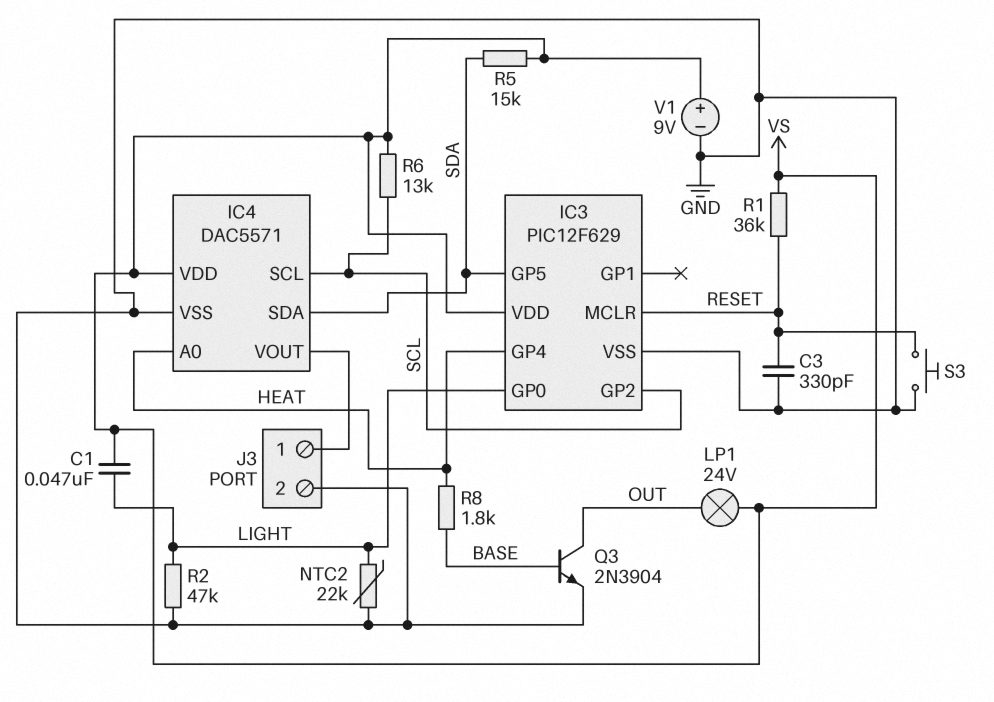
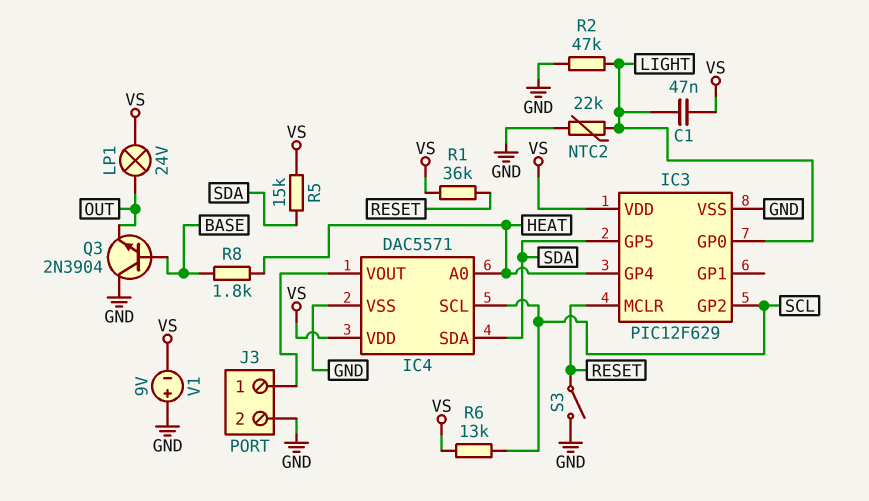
C3: 330pF (GND, RESET) -> none
Q3: NPN 2N3904 (B BASE, C OUT, E GND) -> NPN 2N3904 (B BASE, C GND, E OUT)
S3: button (GND, RESET) -> switch (GND, RESET)
V1: 9V (plus VS, minus GND) -> 9V (plus GND, minus VS)

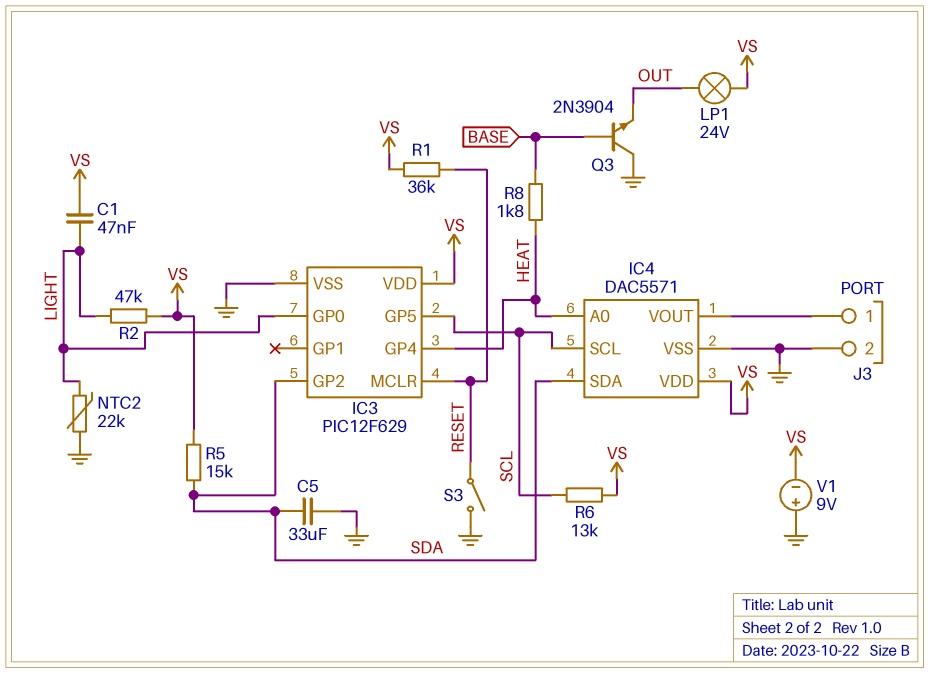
C5: none -> 33uF (GND, SDA)
IC3 pin GP2: SCL -> SDA
IC3 pin GP5: SDA -> SCL
R2: 47k (GND, LIGHT) -> 47k (LIGHT, VS)

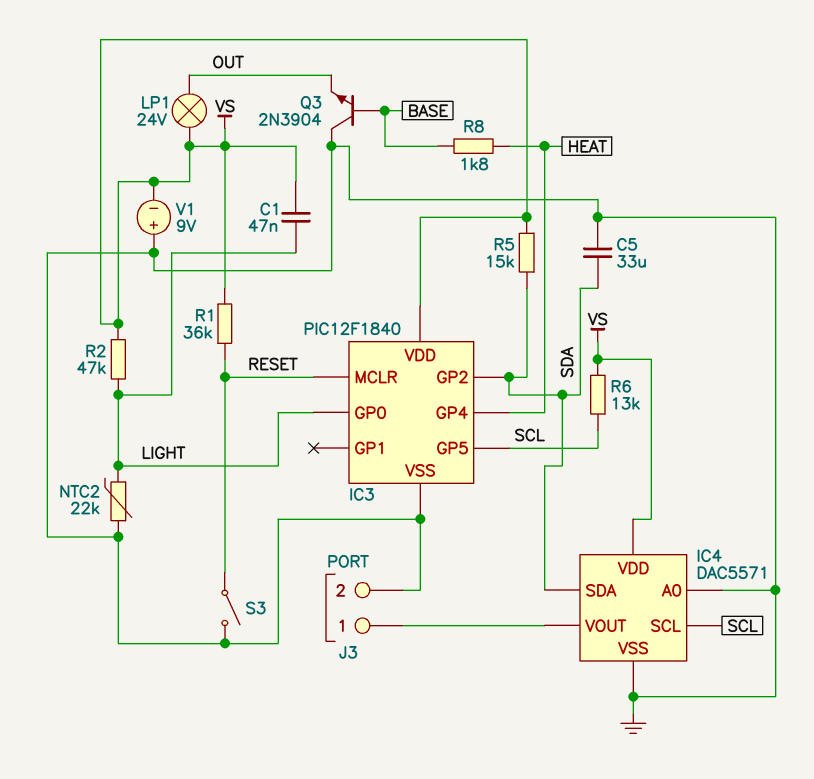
IC3: PIC12F629 -> PIC12F1840
IC4 pin A0: HEAT -> GND

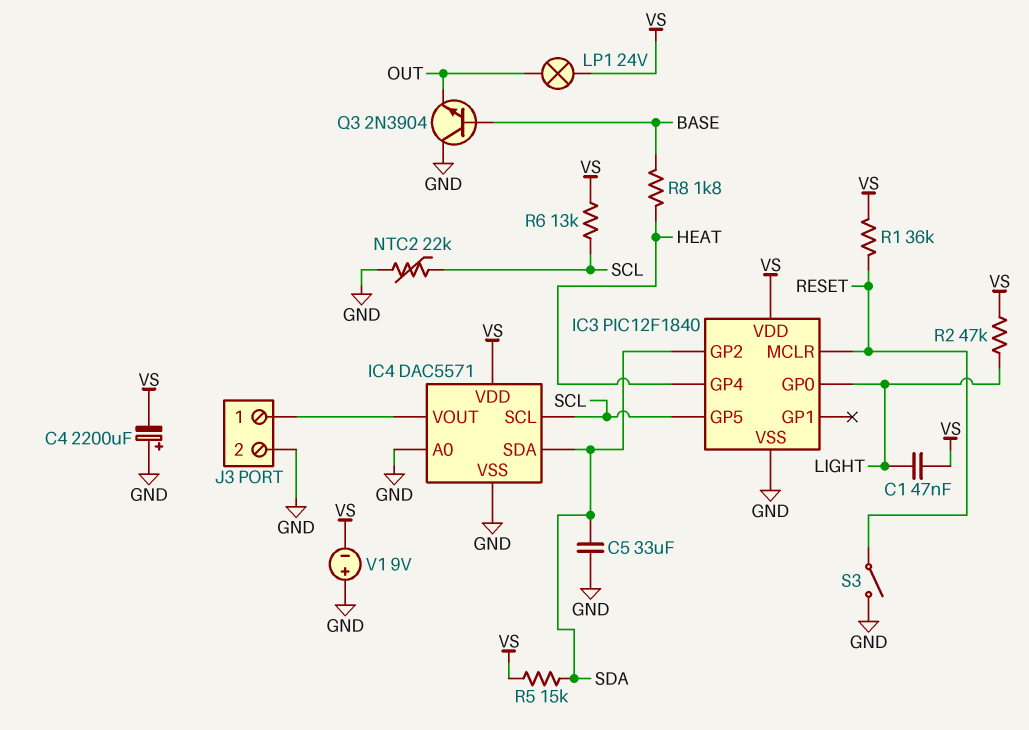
C4: none -> 2200uF (plus GND, minus VS)
NTC2: 22k (GND, LIGHT) -> 22k (GND, SCL)

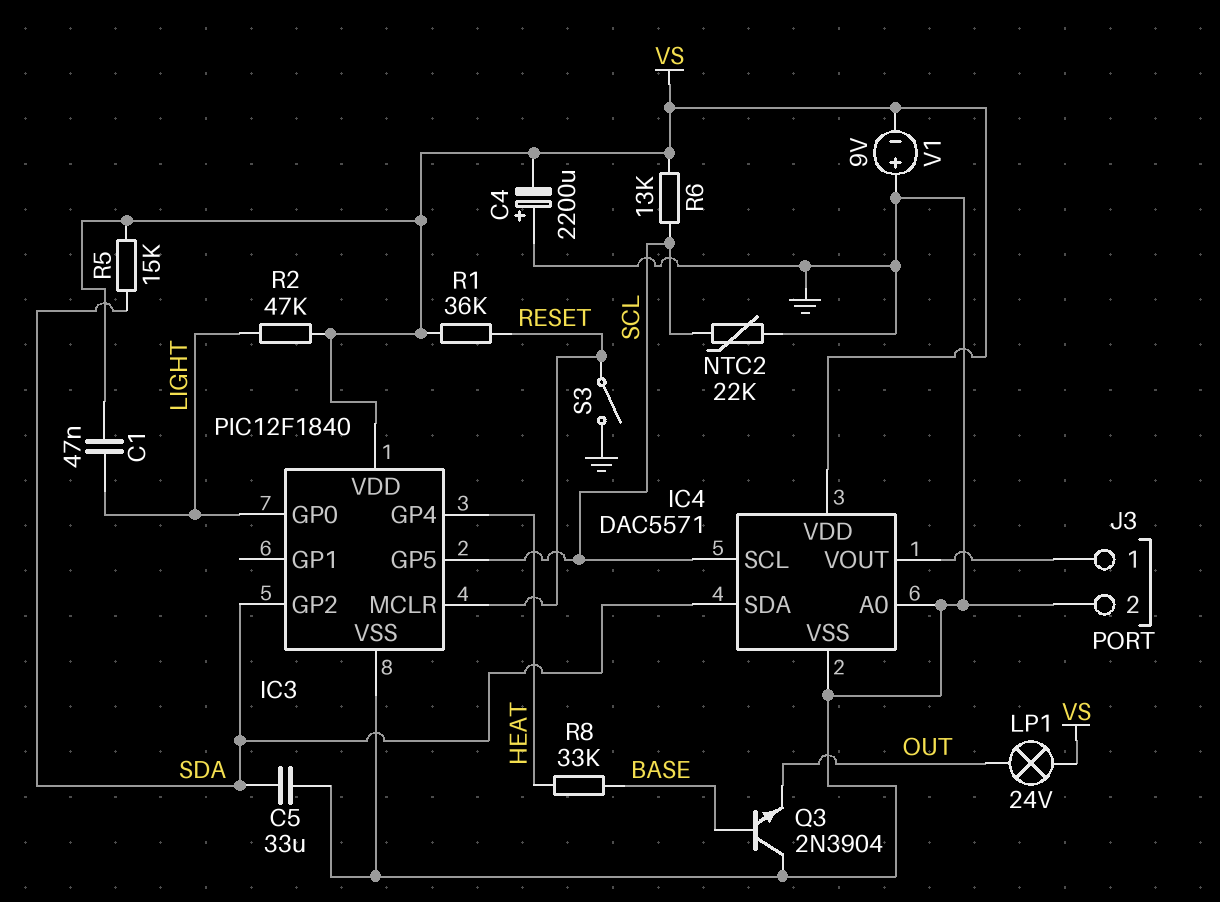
R8: 1.8k (BASE, HEAT) -> 33k (BASE, HEAT)

